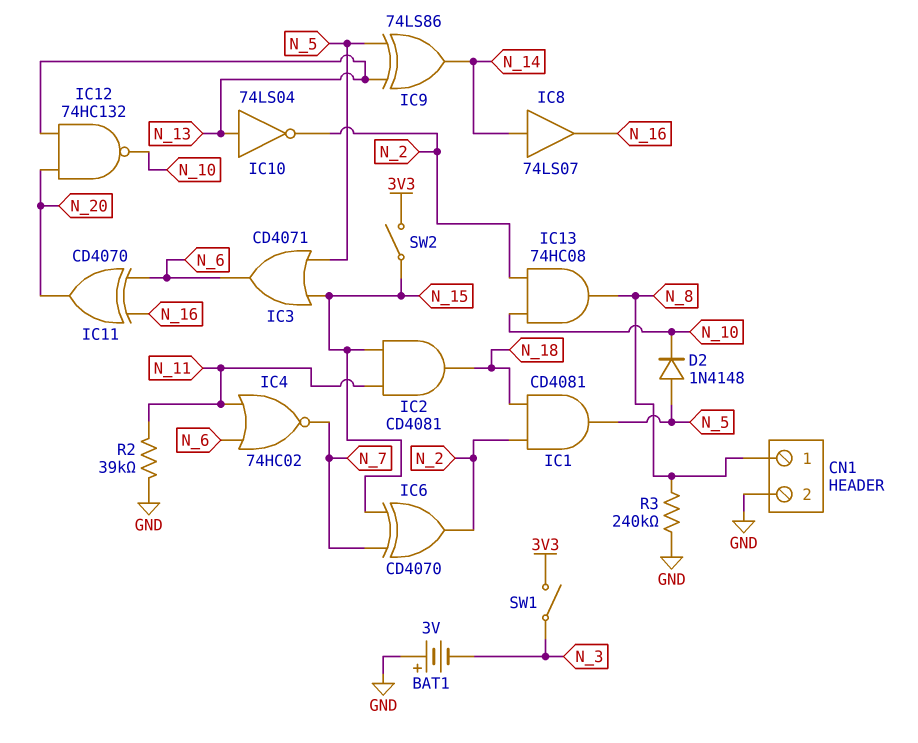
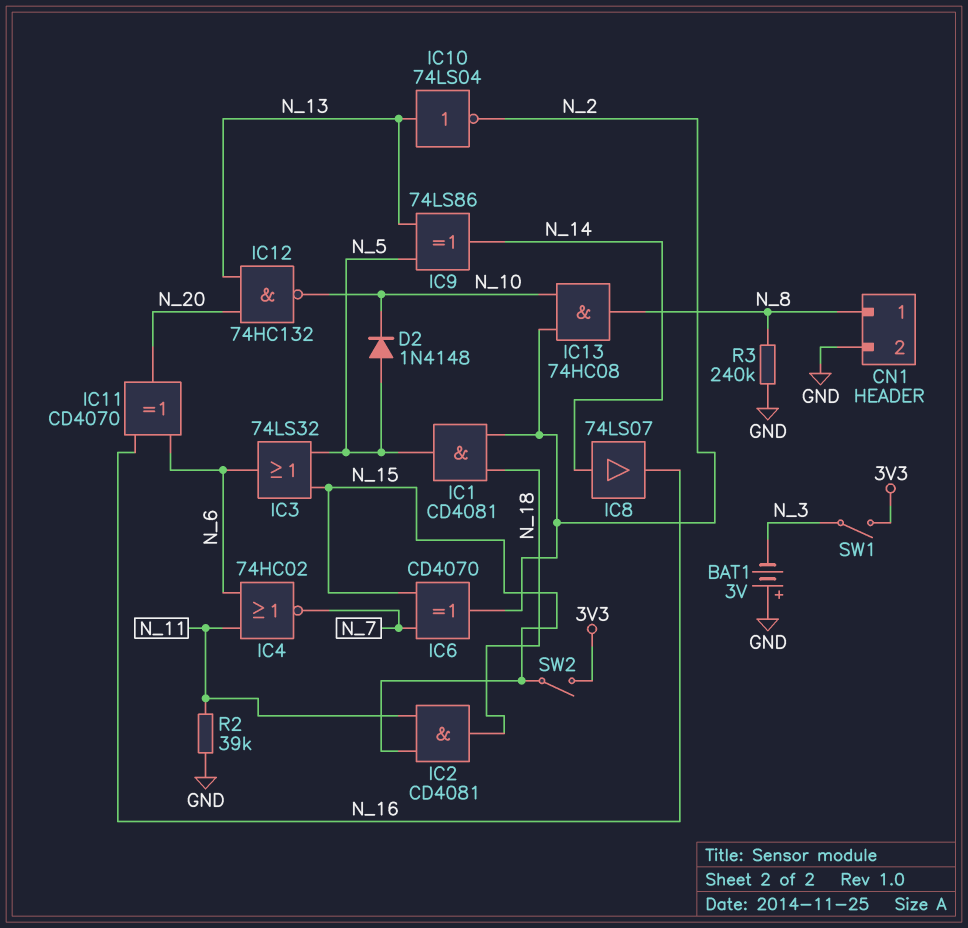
IC3: OR CD4071 (in N_5, in N_15, out N_6) -> OR 74LS32 (in N_5, in N_15, out N_6)

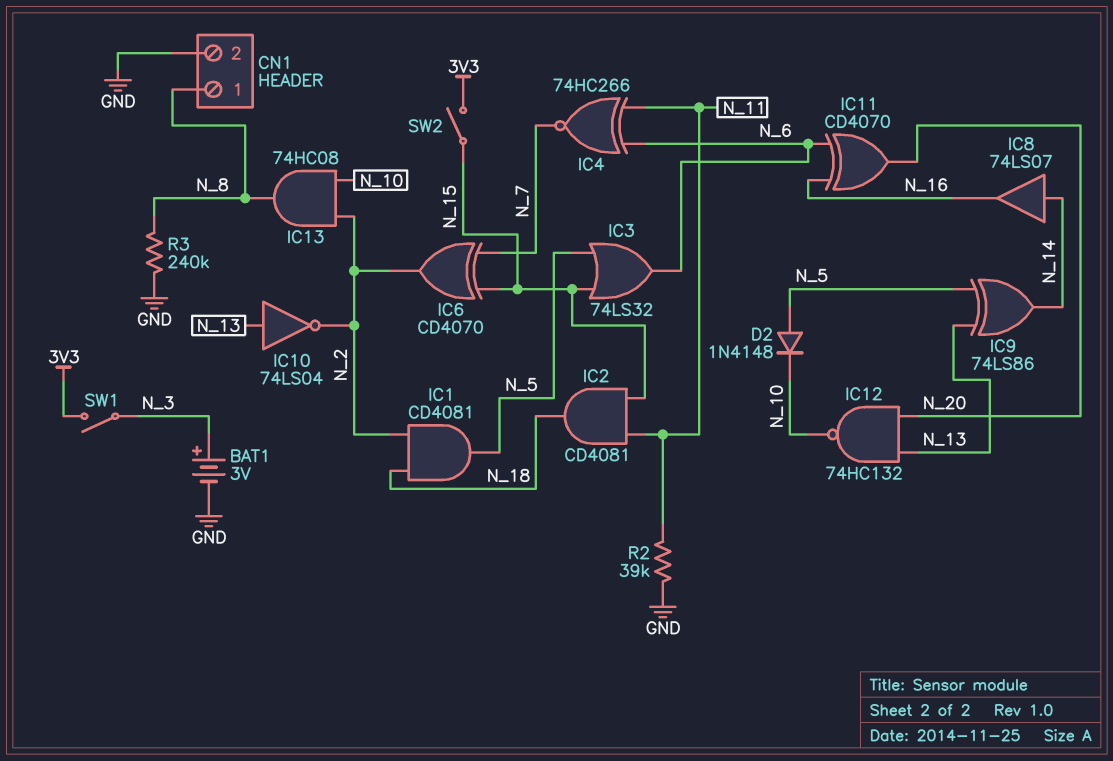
BAT1: 3V (plus GND, minus N_3) -> 3V (plus N_3, minus GND)
IC4: NOR 74HC02 (in N_6, in N_11, out N_7) -> XNOR 74HC266 (in N_6, in N_11, out N_7)

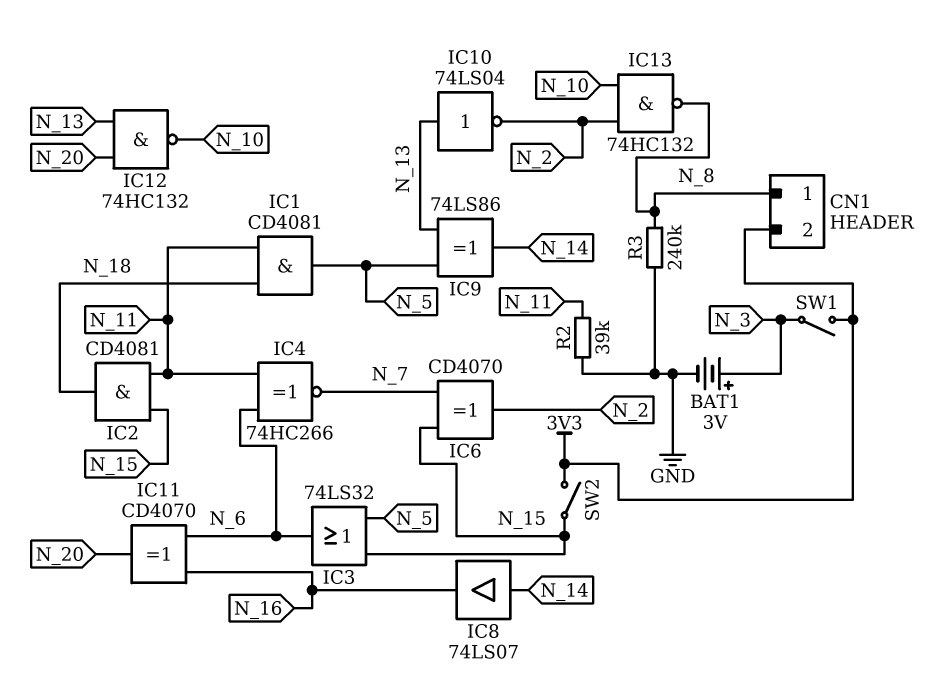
CN1 pin 2: GND -> 3V3
D2: diode 1N4148 (A N_5, K N_10) -> none
IC1: AND CD4081 (in N_2, in N_18, out N_5) -> AND CD4081 (in N_11, in N_18, out N_5)
IC13: AND 74HC08 (in N_2, in N_10, out N_8) -> NAND 74HC132 (in N_2, in N_10, out N_8)

